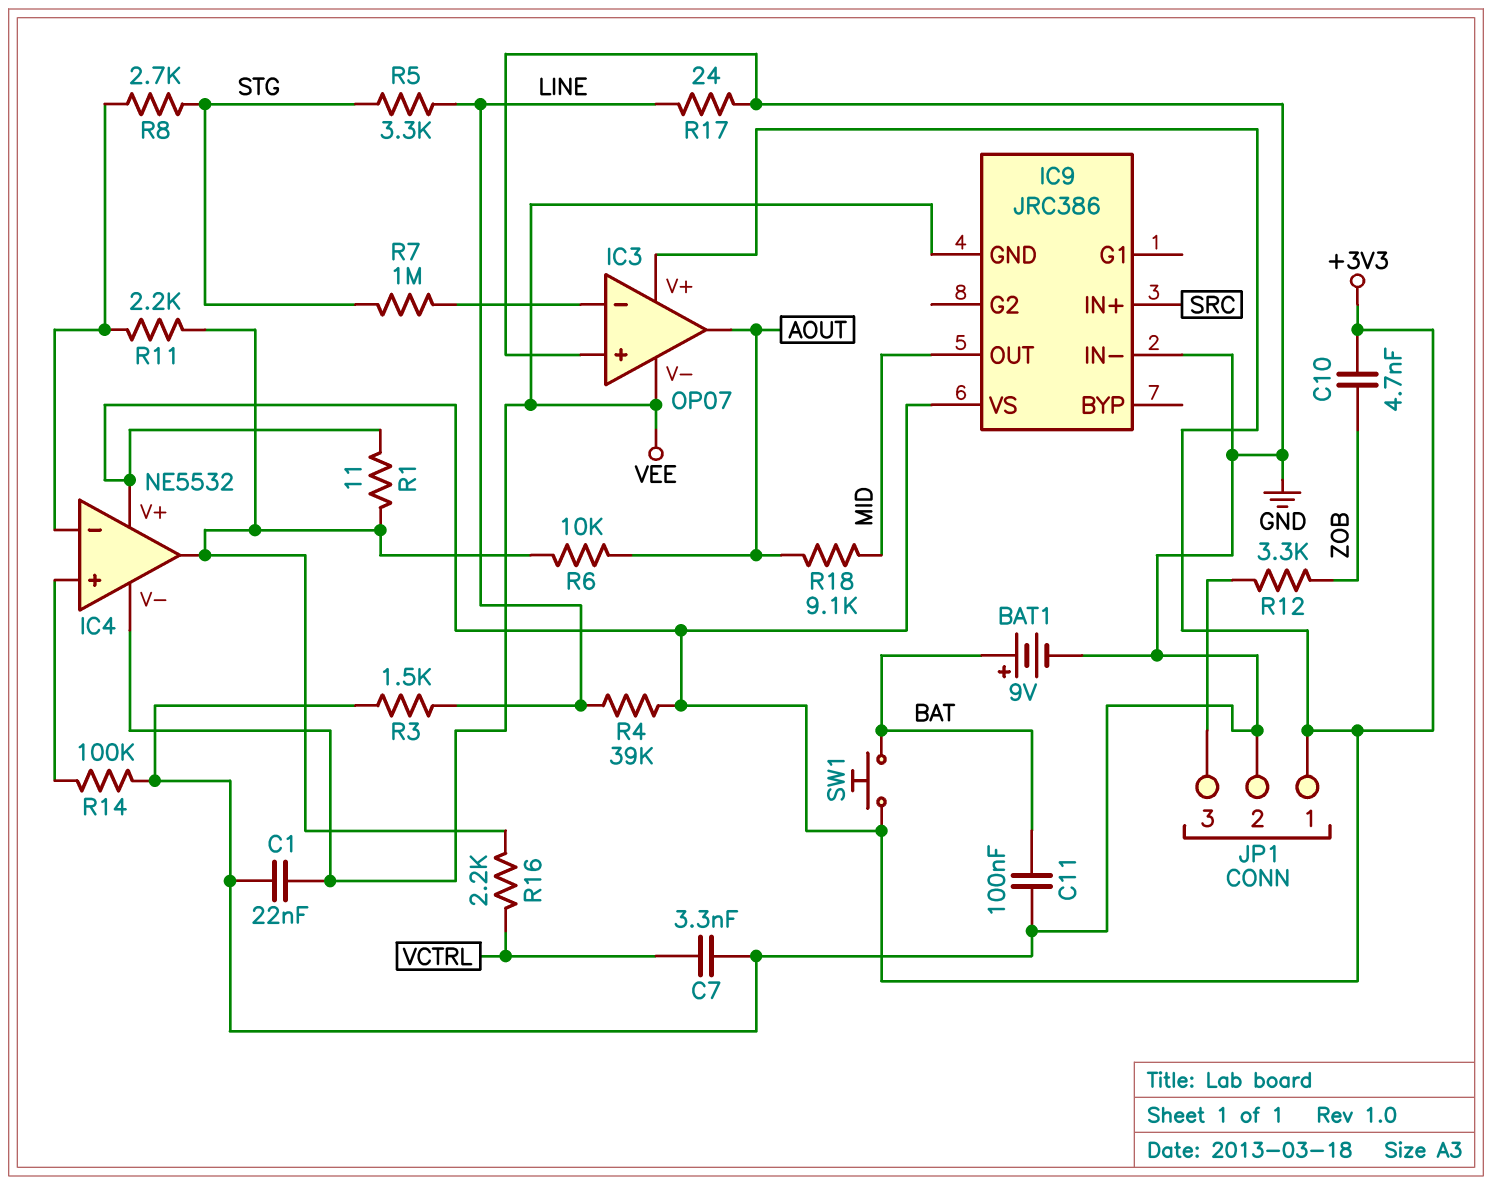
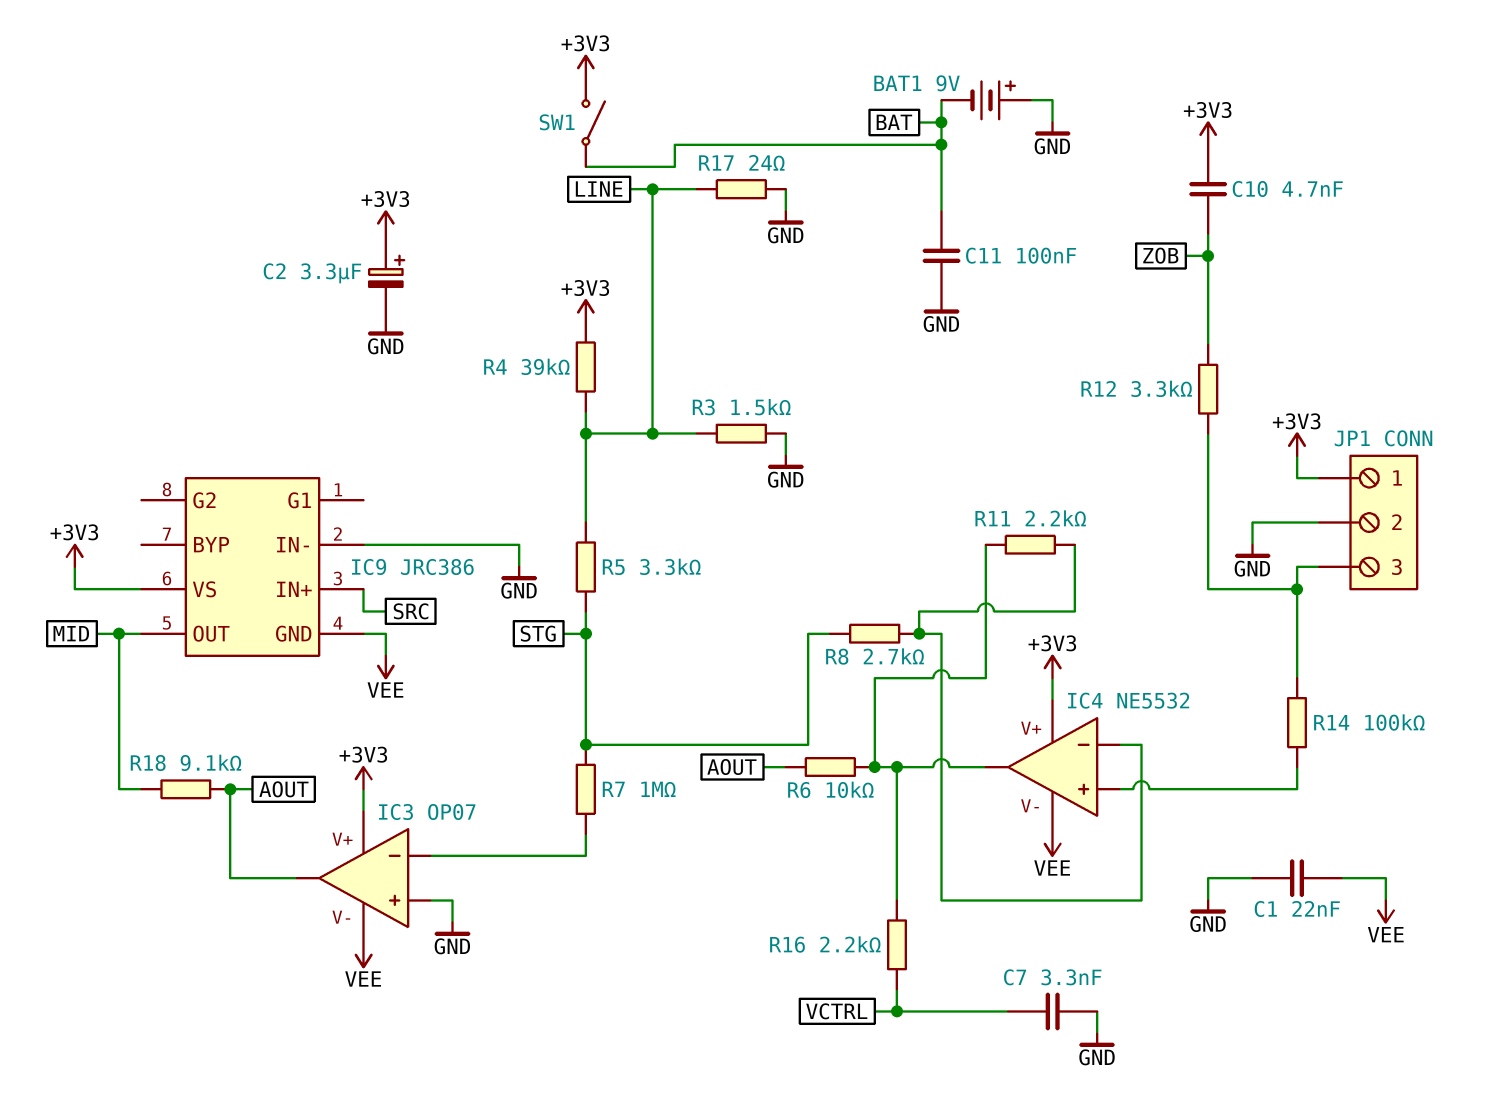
BAT1: 9V (plus BAT, minus GND) -> 9V (plus GND, minus BAT)
C2: none -> 3.3uF (plus +3V3, minus GND)
R1: 11 (+3V3, IC4/out) -> none
R14: 100k (GND, IC4/in+) -> 100k (IC4/in+, JP1/3)
SW1: button (+3V3, BAT) -> switch (+3V3, BAT)

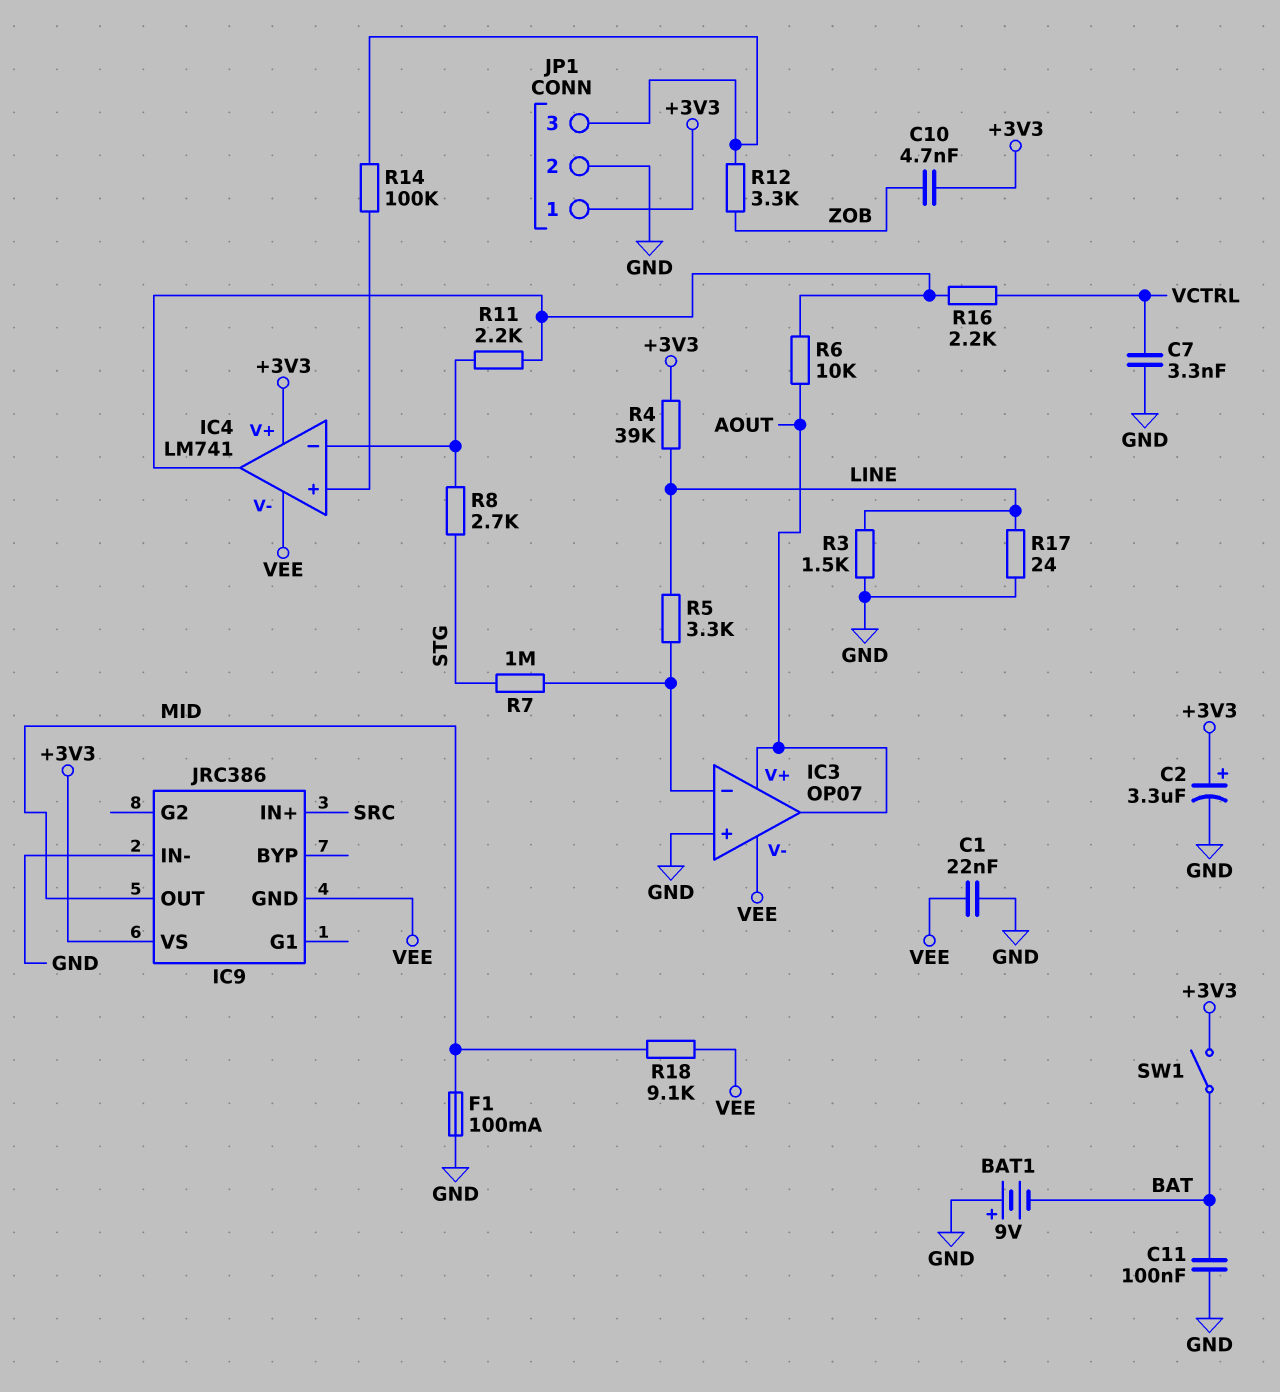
F1: none -> 100mA (GND, MID)
IC3 pin V+: +3V3 -> AOUT
IC4: NE5532 -> LM741
R5: 3.3k (LINE, STG) -> 3.3k (IC3/in-, LINE)
R18: 9.1k (AOUT, MID) -> 9.1k (MID, VEE)

